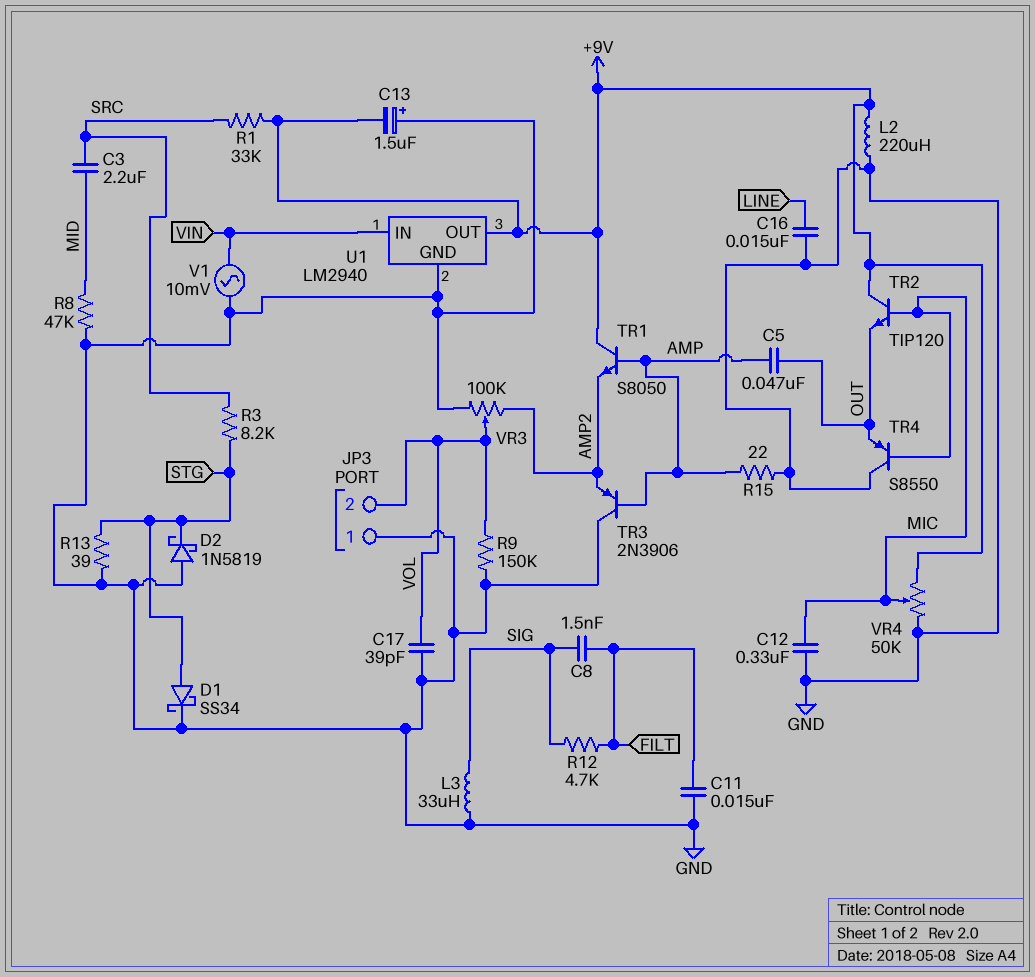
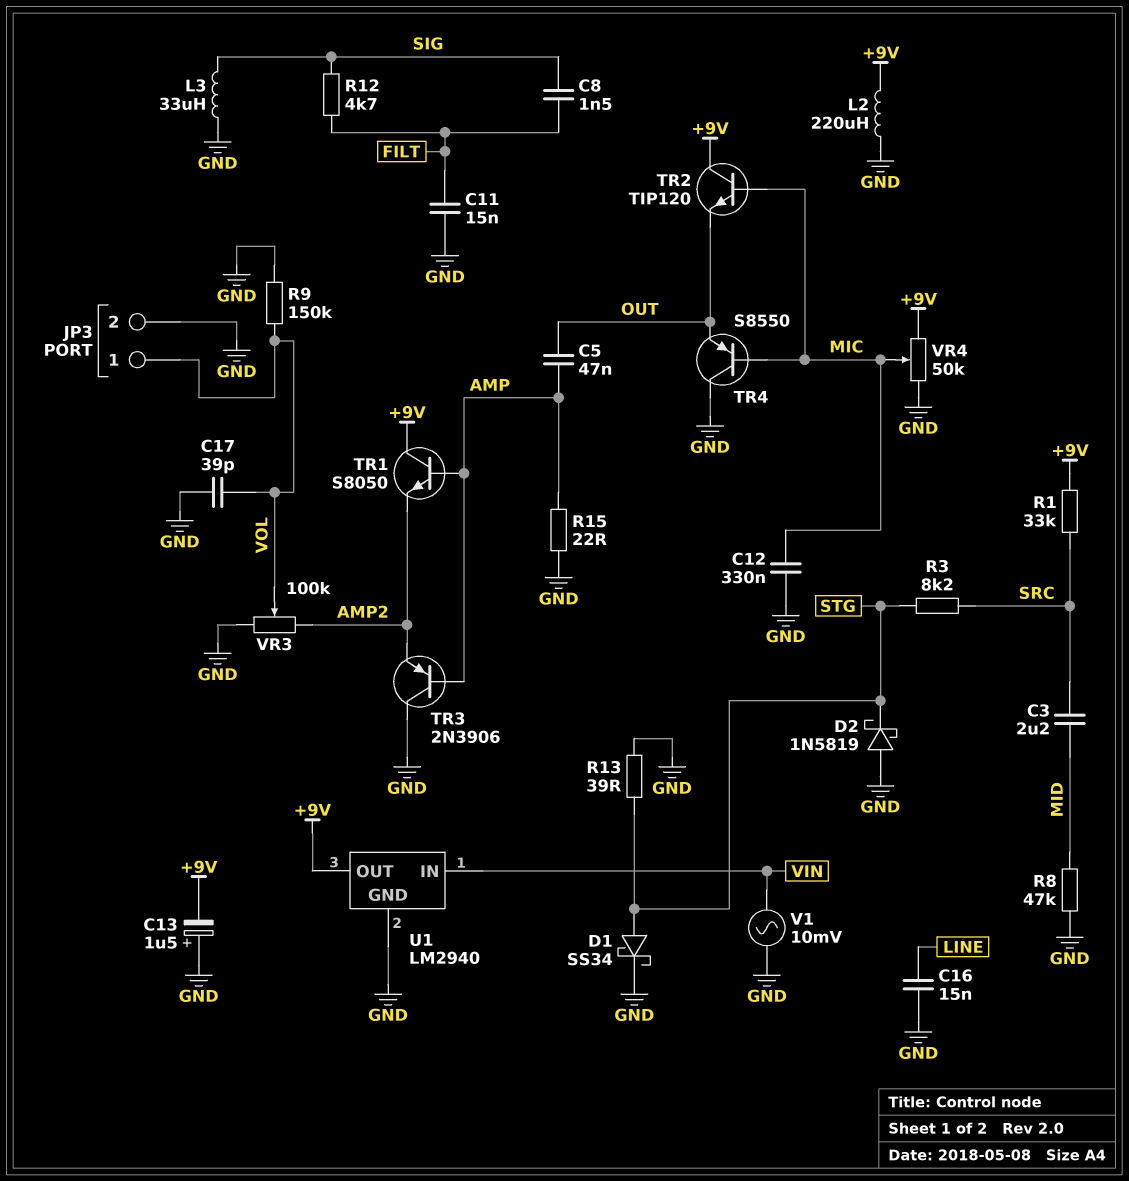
JP3 pin 1: GND -> VOL
JP3 pin 2: VOL -> GND

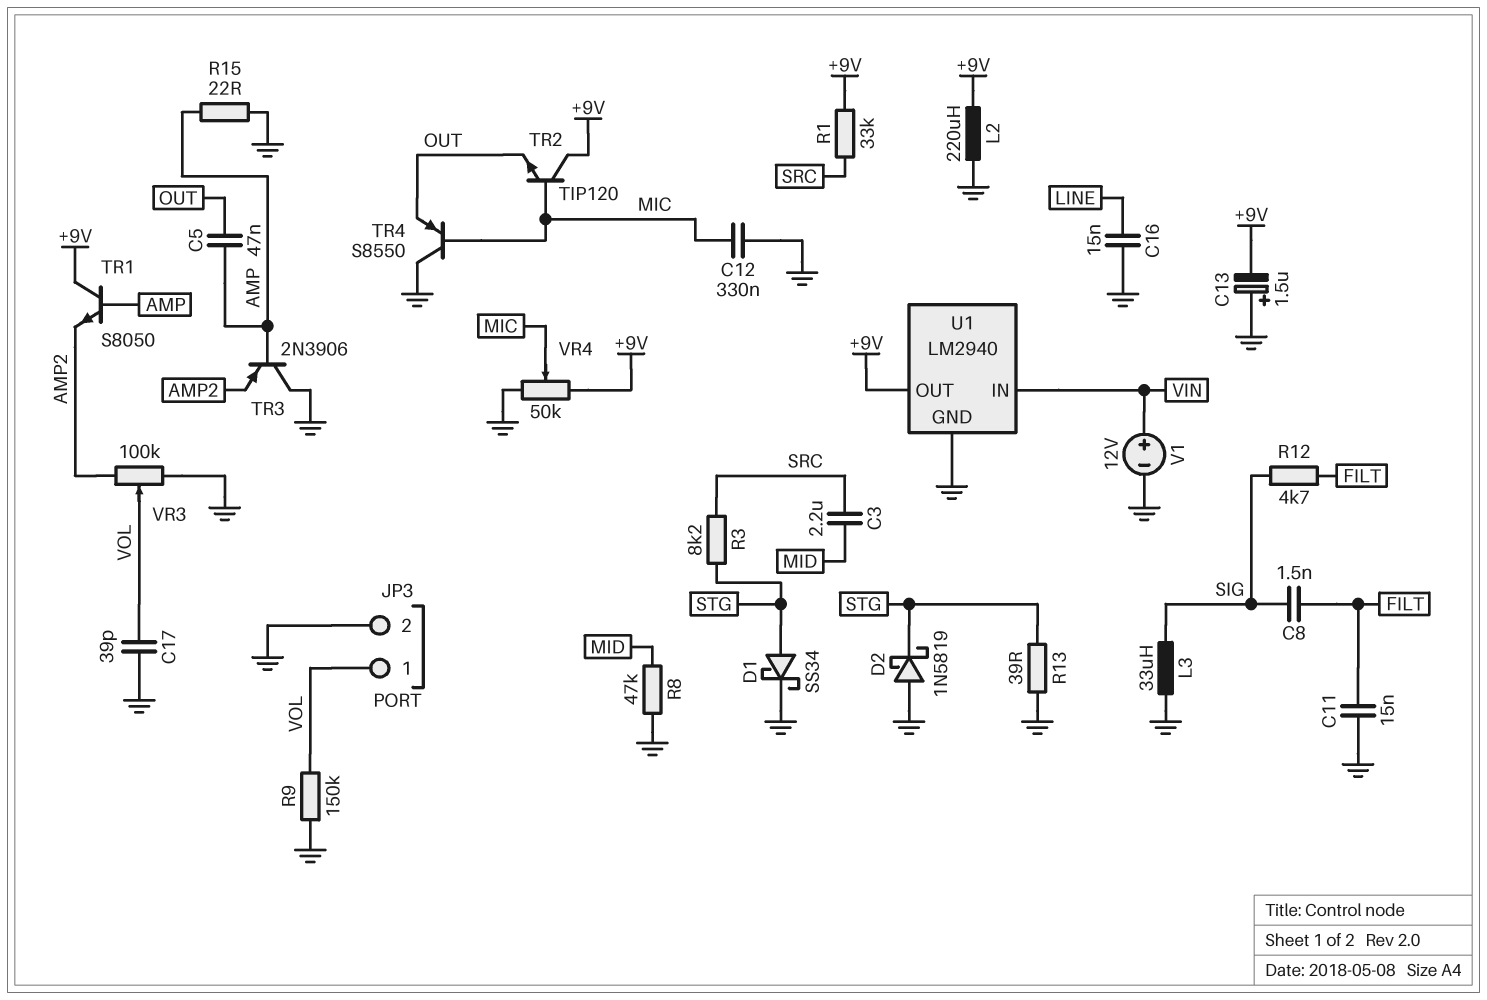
V1: AC 10mV (GND, VIN) -> 12V (plus VIN, minus GND)

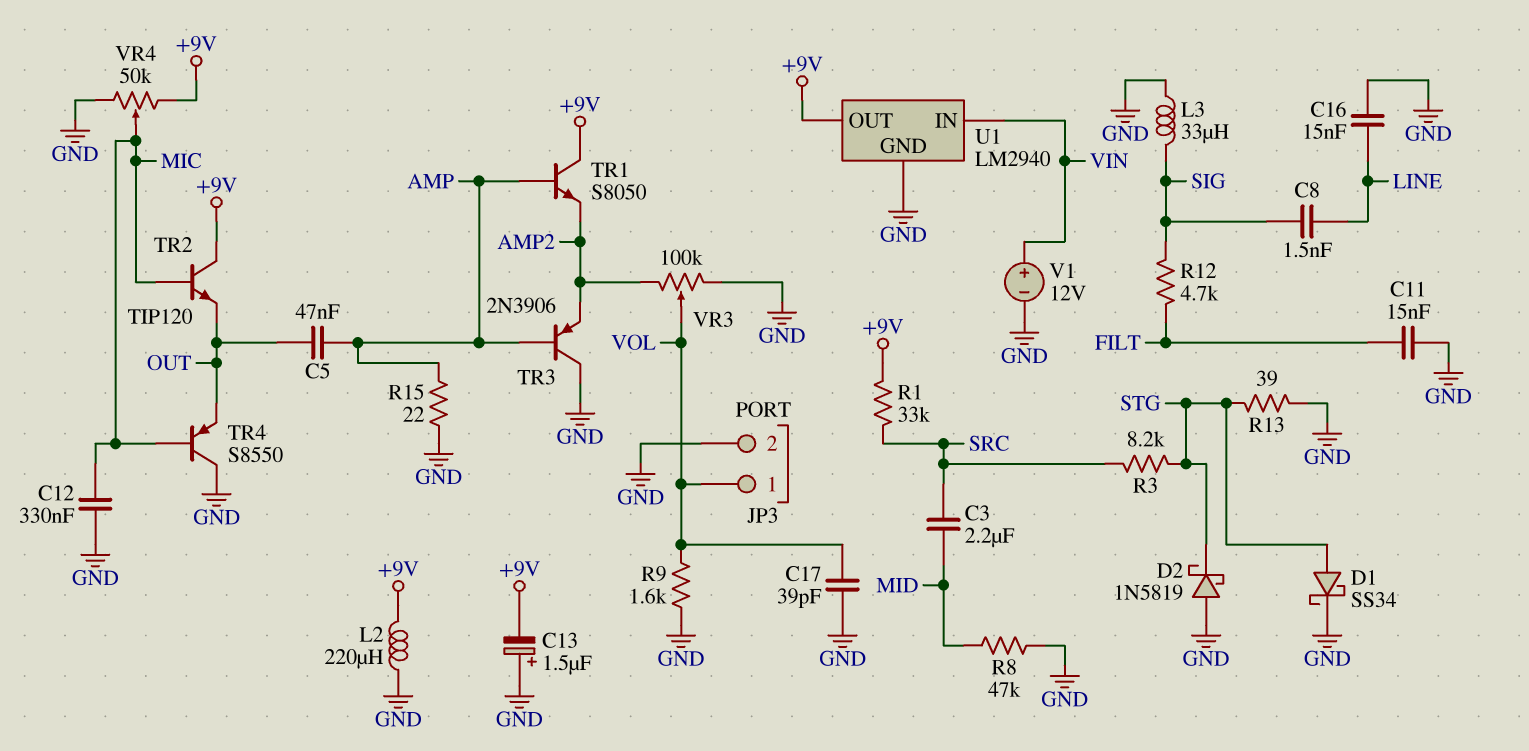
C8: 1.5nF (FILT, SIG) -> 1.5nF (LINE, SIG)
R9: 150k (GND, VOL) -> 1.6k (GND, VOL)

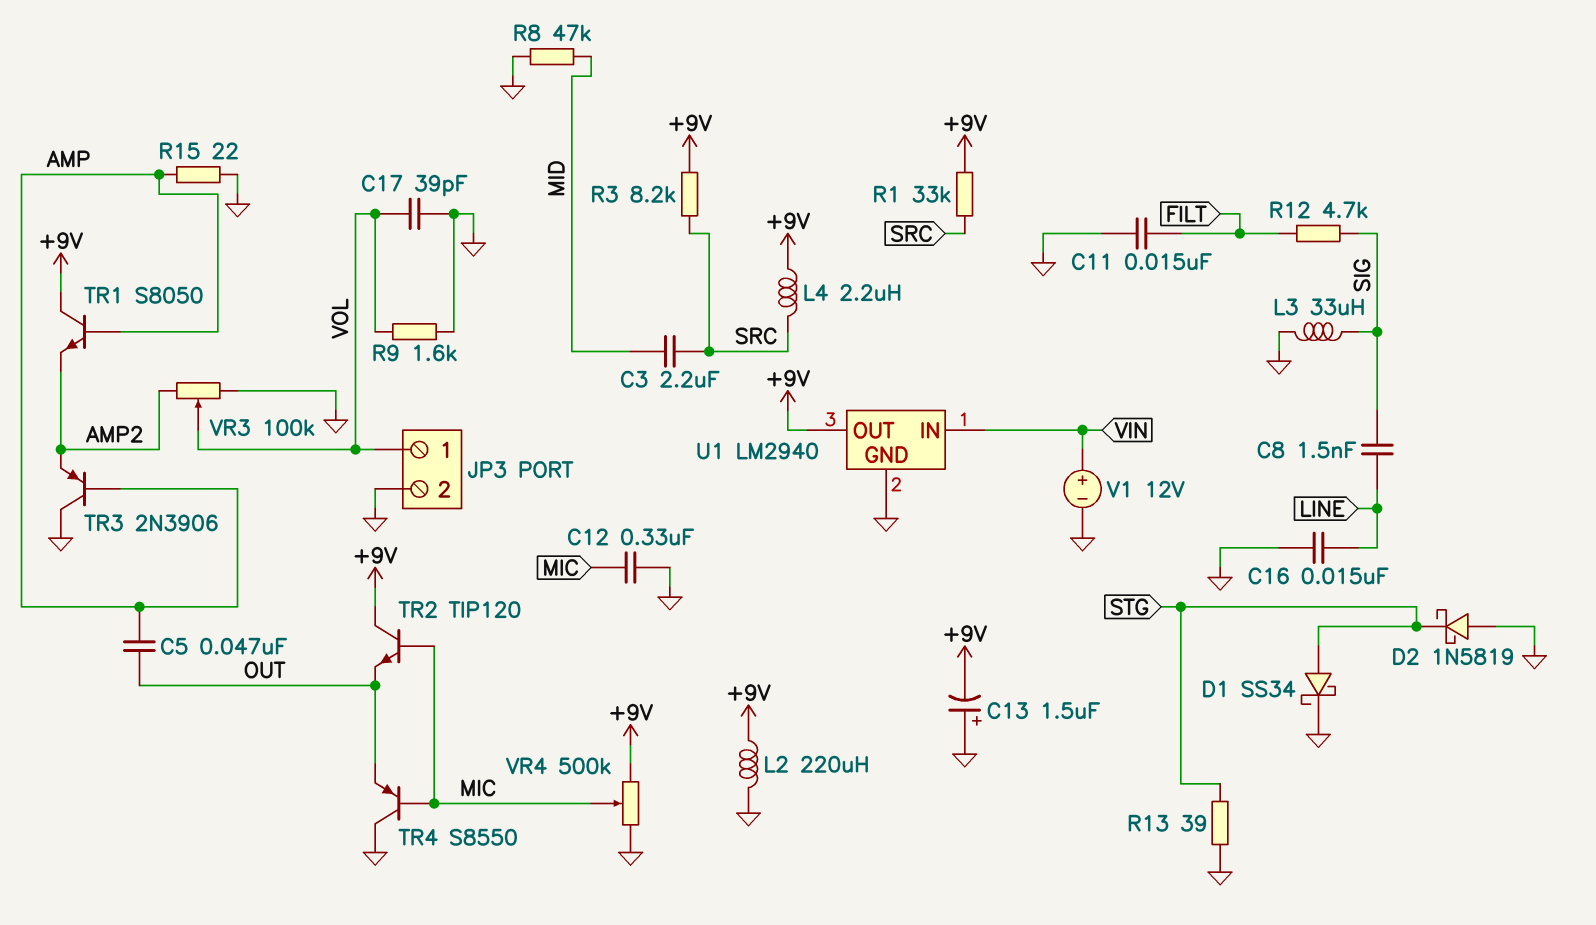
L4: none -> 2.2uH (+9V, SRC)
R3: 8.2k (SRC, STG) -> 8.2k (+9V, SRC)
VR4: 50k (+9V, GND, wiper MIC) -> 500k (+9V, GND, wiper MIC)

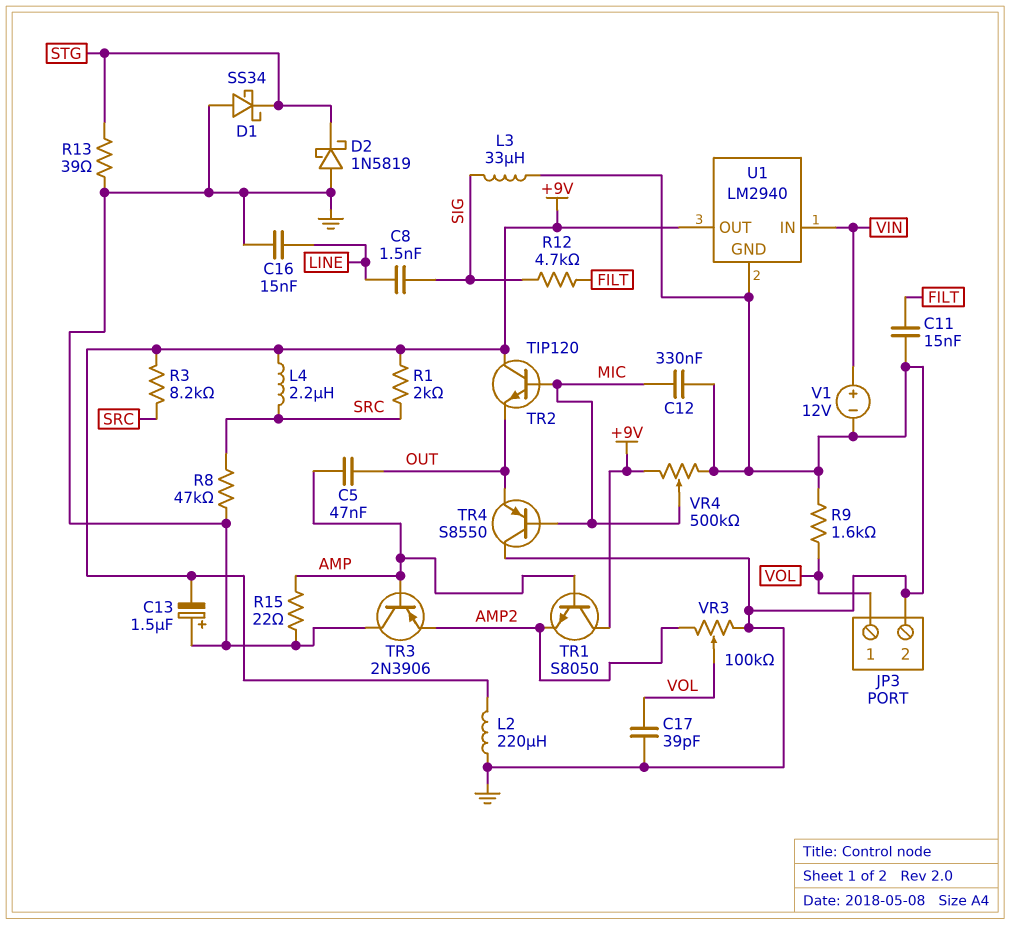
C3: 2.2uF (MID, SRC) -> none
D1: schottky SS34 (A STG, K GND) -> schottky SS34 (A GND, K STG)
R1: 33k (+9V, SRC) -> 2k (+9V, SRC)
R8: 47k (GND, MID) -> 47k (GND, SRC)

